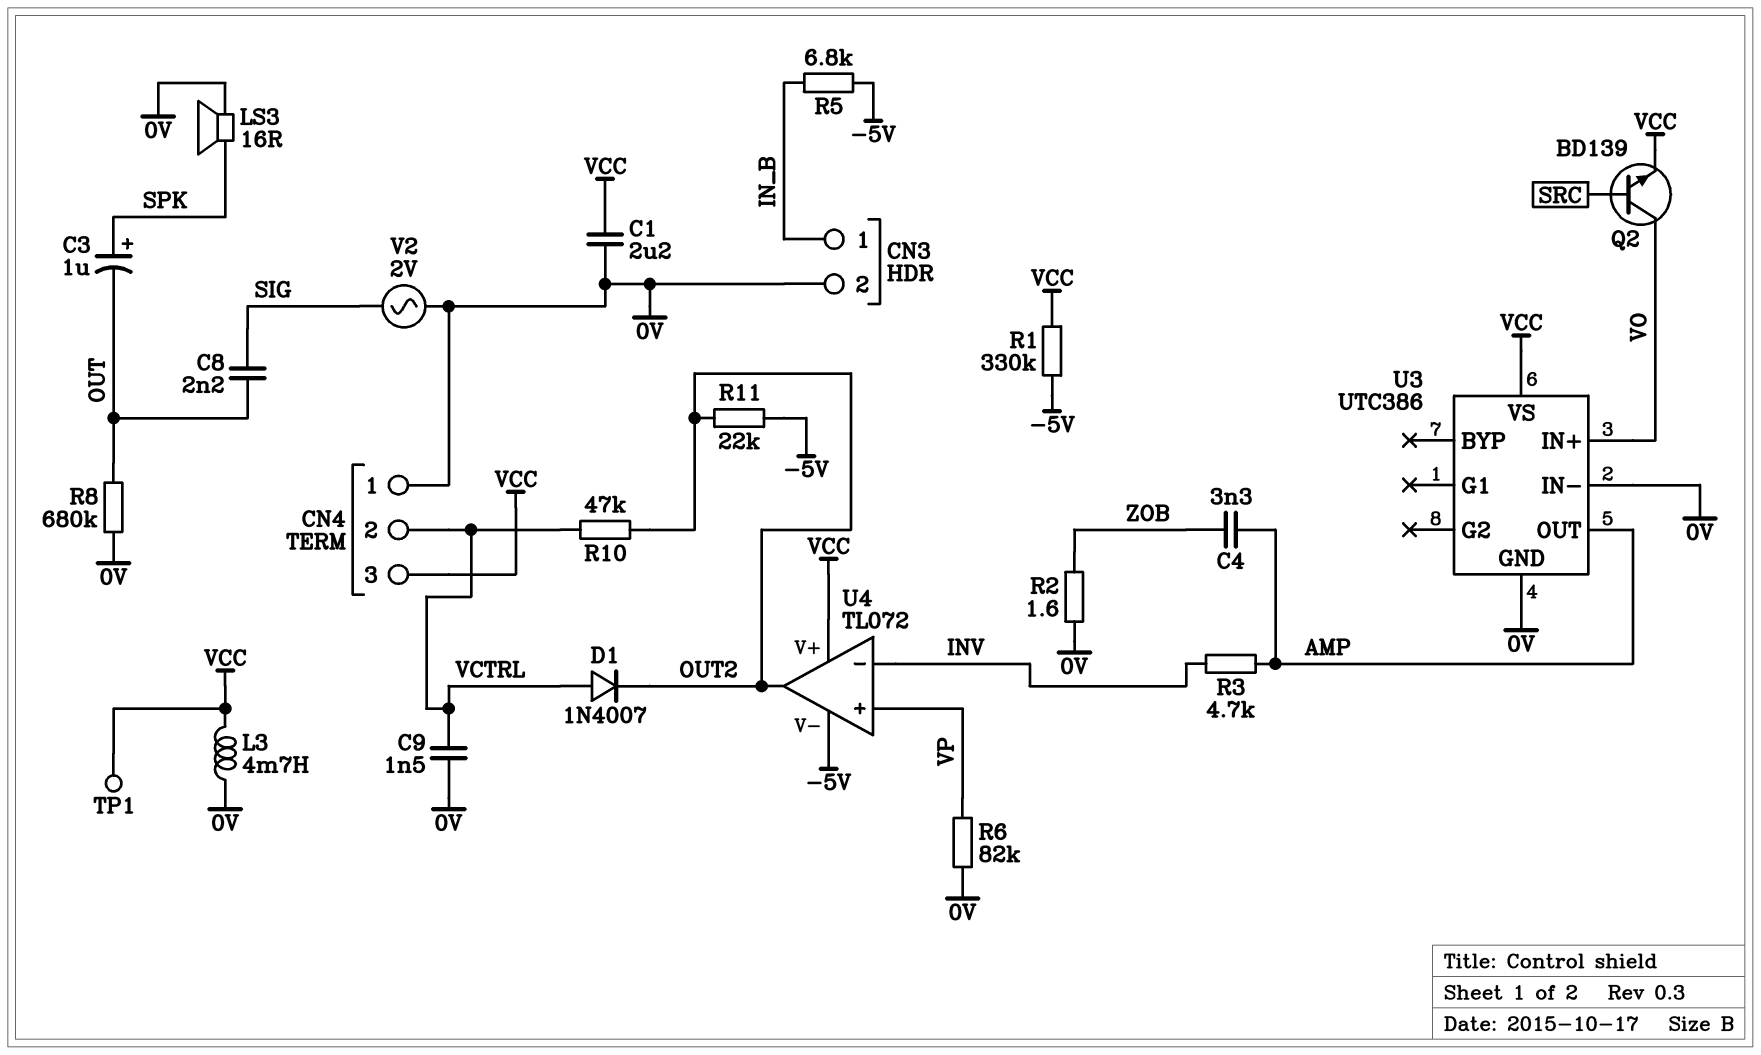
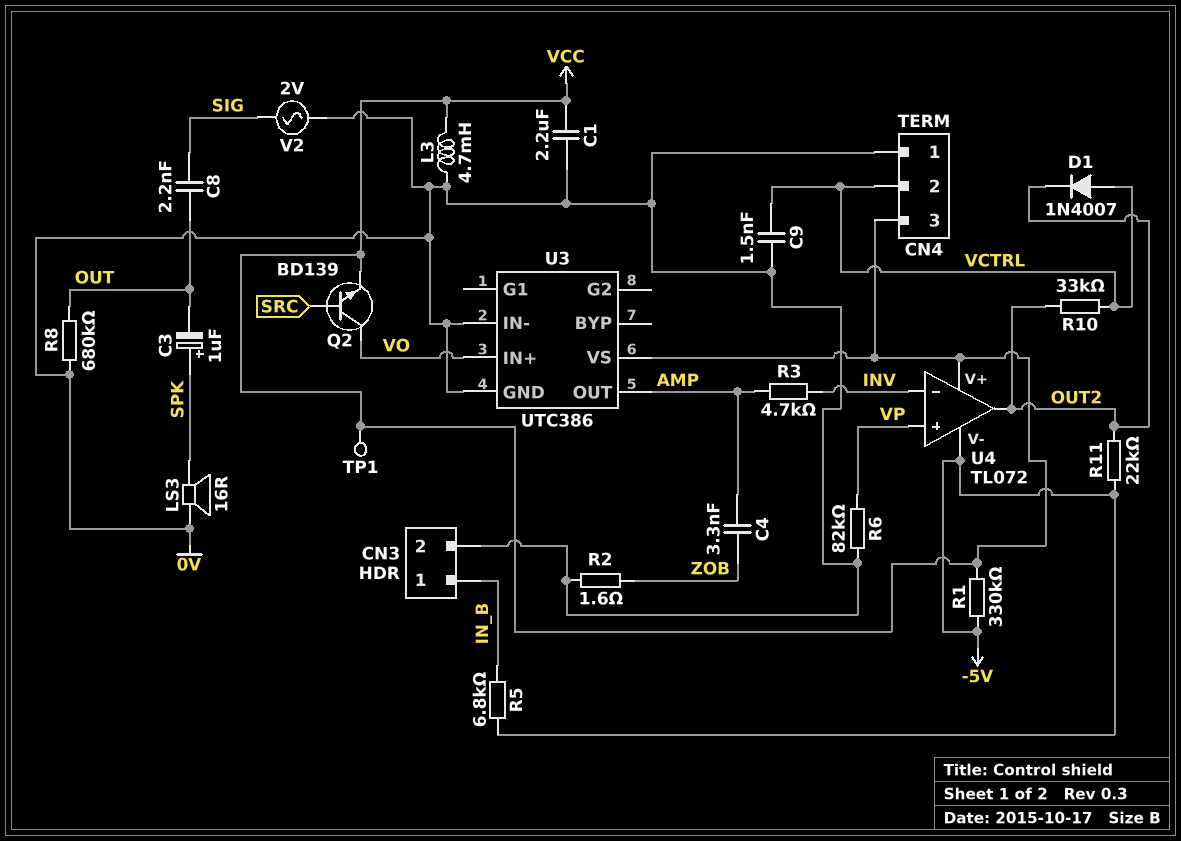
R10: 47k (OUT2, VCTRL) -> 33k (OUT2, VCTRL)

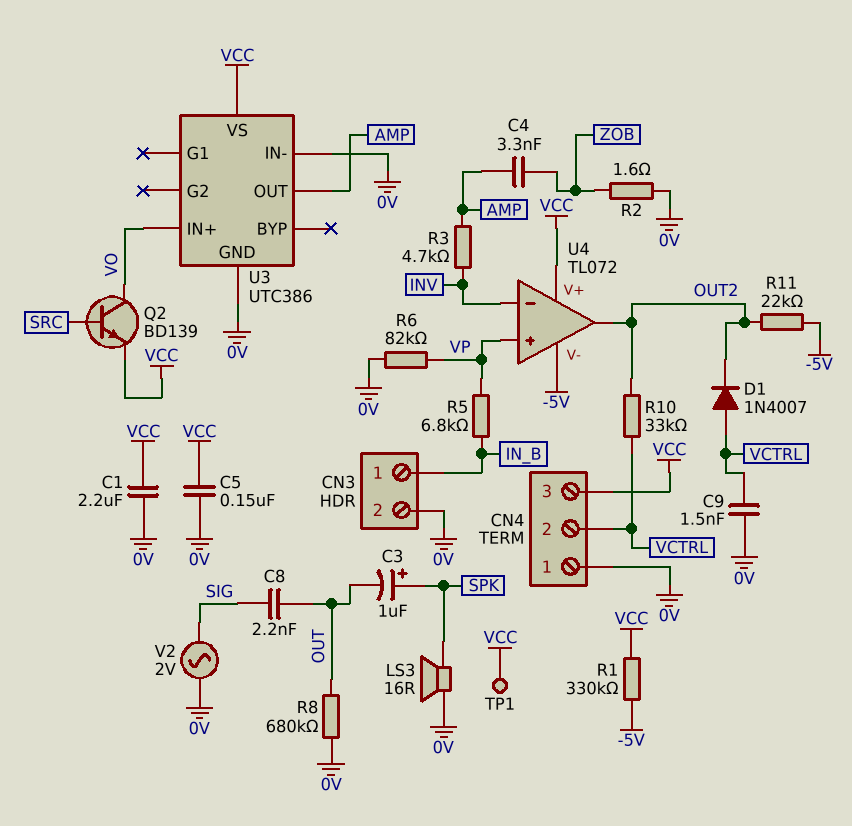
C5: none -> 150nF (0V, VCC)
L3: 4.7mH (0V, VCC) -> none
R5: 6.8k (-5V, IN_B) -> 6.8k (IN_B, VP)

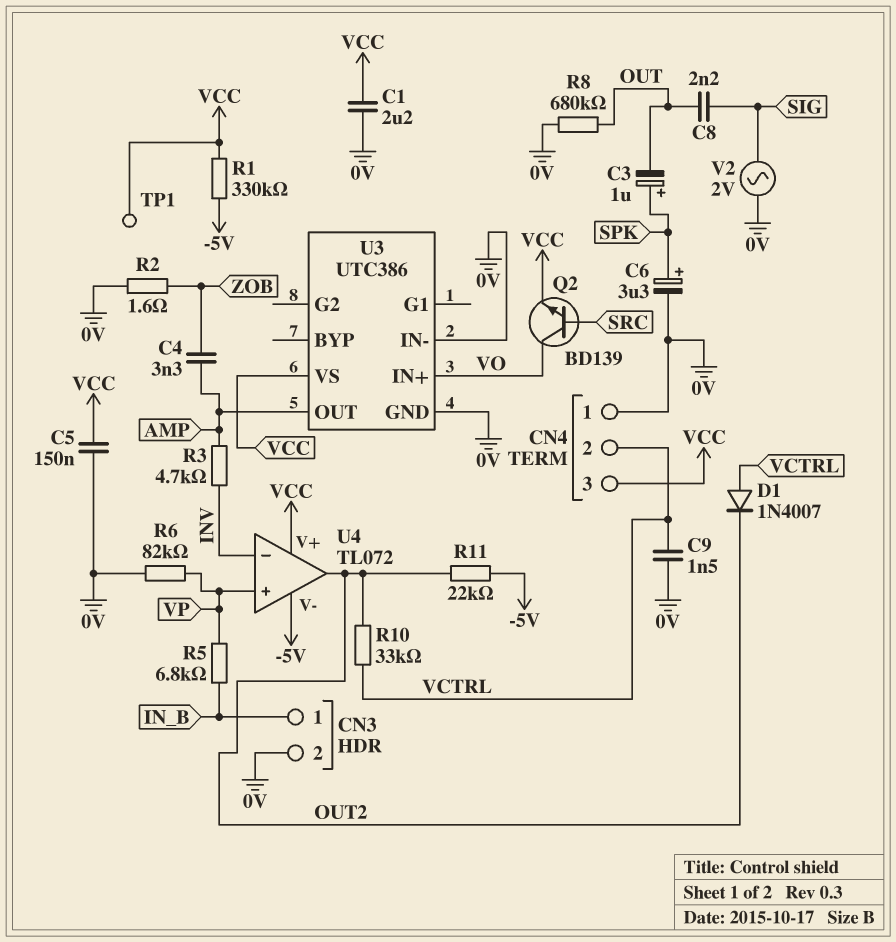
C6: none -> 3.3uF (plus SPK, minus 0V)
LS3: speaker 16R (0V, SPK) -> none

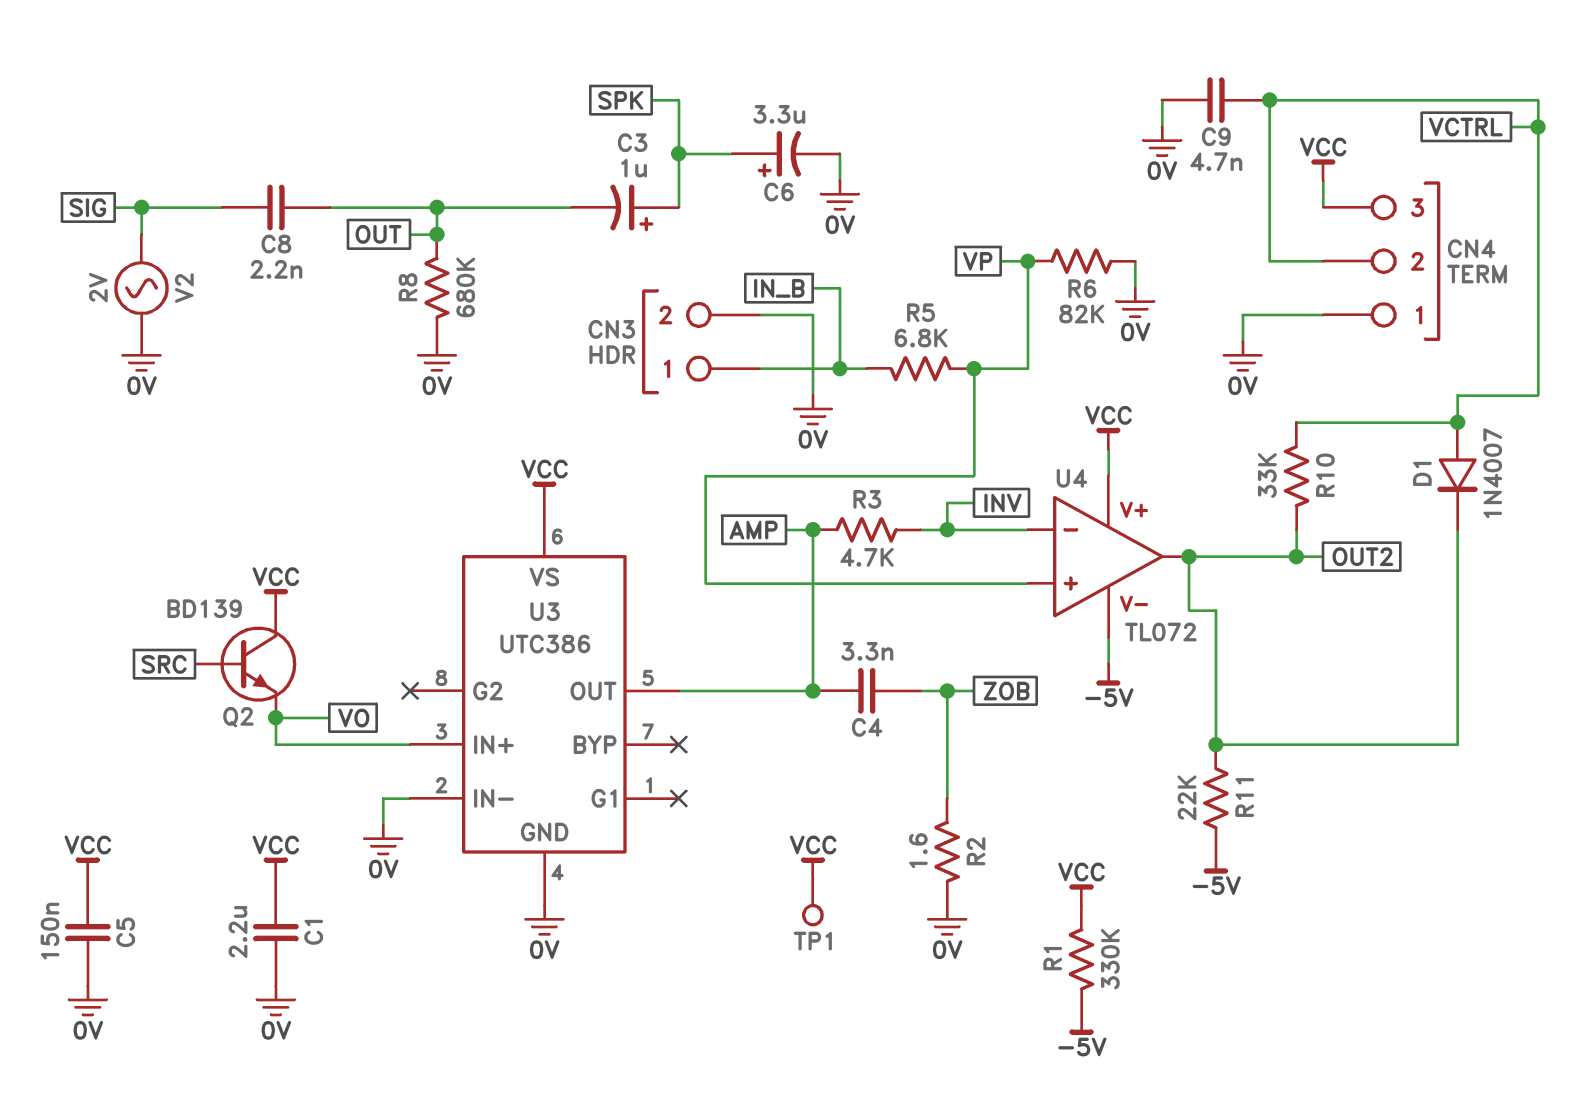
C9: 1.5nF (0V, VCTRL) -> 4.7nF (0V, VCTRL)
Q2: NPN BD139 (B SRC, C VO, E VCC) -> NPN BD139 (B SRC, C VCC, E VO)

